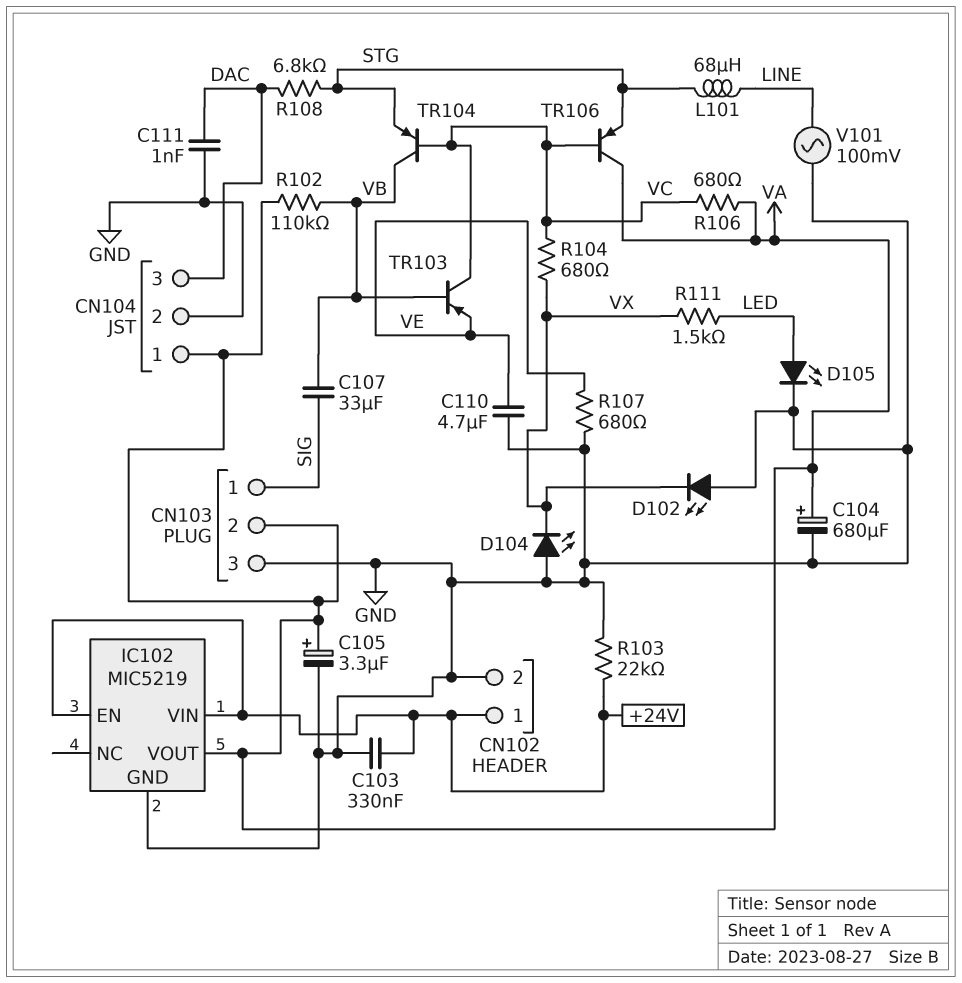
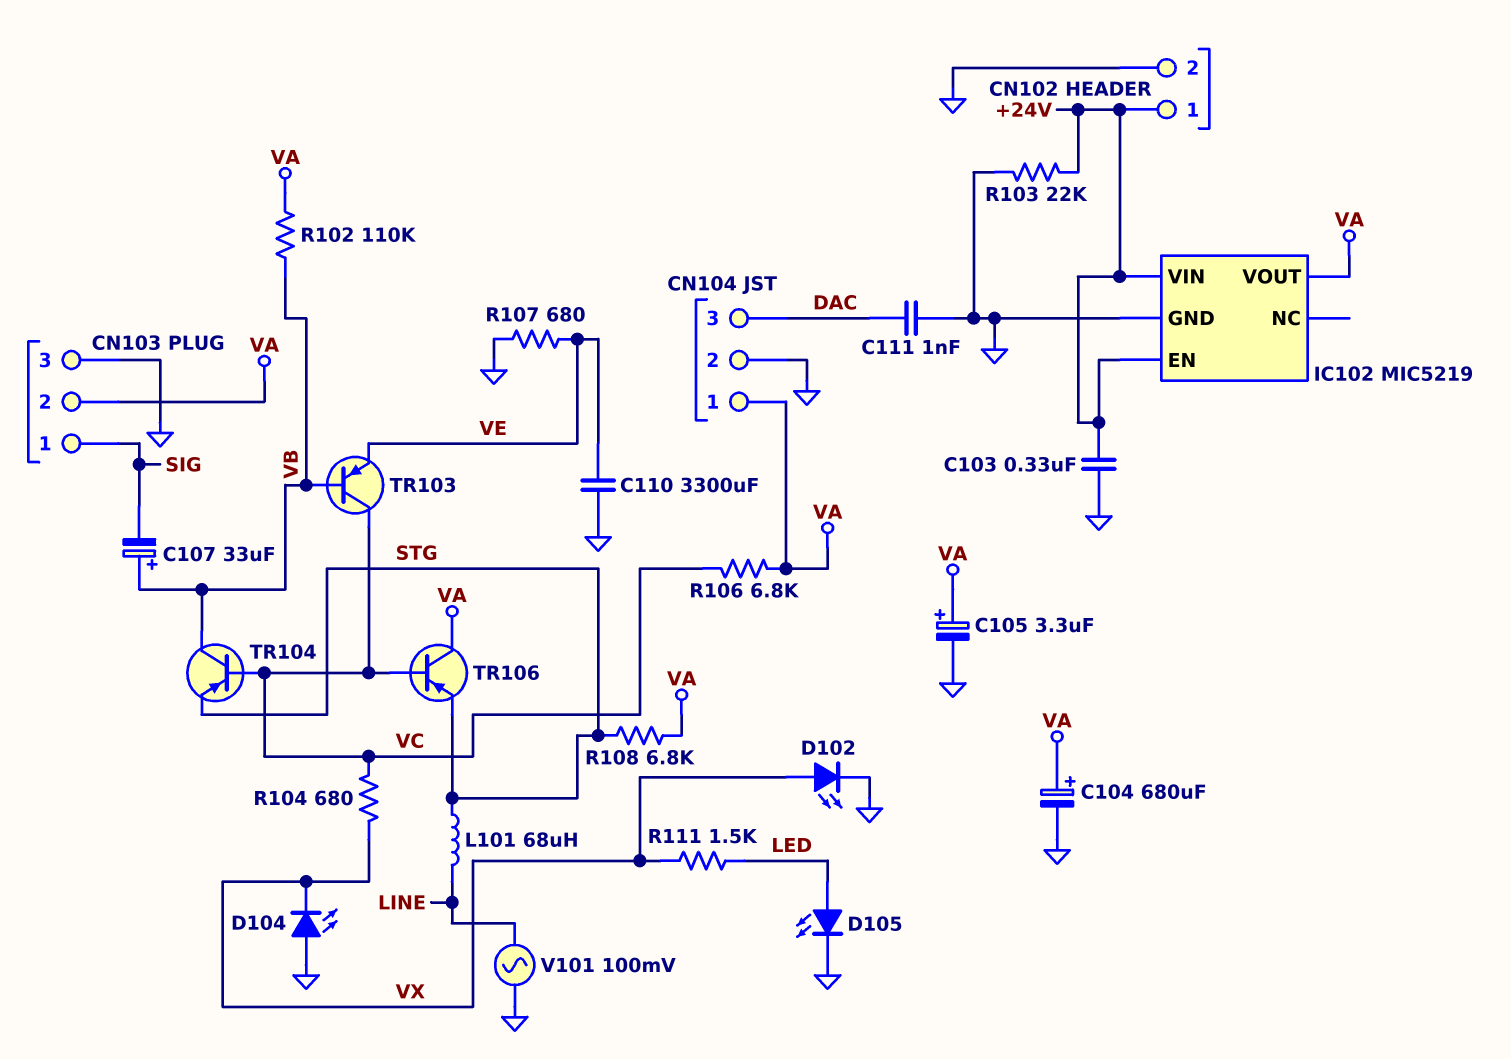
C107: 33uF (SIG, VB) -> 33uF (plus VB, minus SIG)
C110: 4.7uF (GND, VE) -> 3300uF (GND, VE)
D102: LED (A GND, K VX) -> LED (A VX, K GND)
R106: 680 (VA, VC) -> 6.8k (VA, VC)
R108: 6.8k (DAC, STG) -> 6.8k (STG, VA)

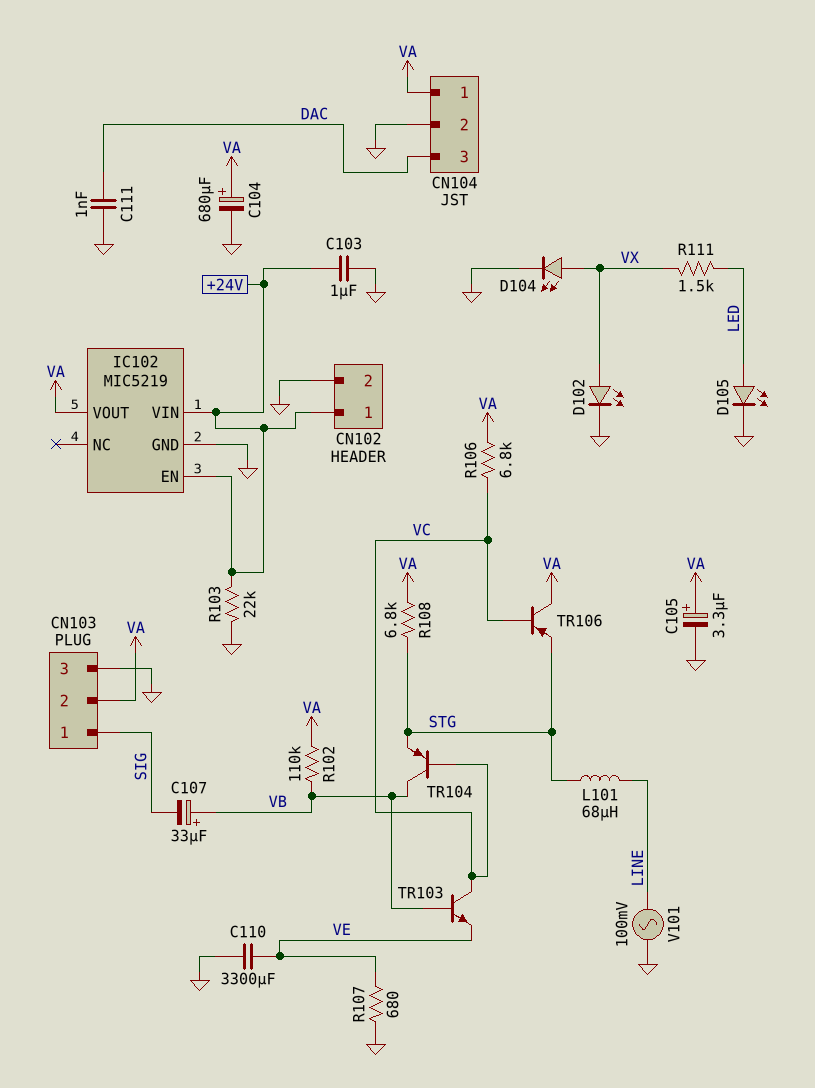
C103: 330nF (+24V, GND) -> 1uF (+24V, GND)
D104: LED (A GND, K VX) -> LED (A VX, K GND)
R104: 680 (VC, VX) -> none
TR103: PNP (B VB, C VC, E VE) -> NPN (B VB, C VC, E VE)

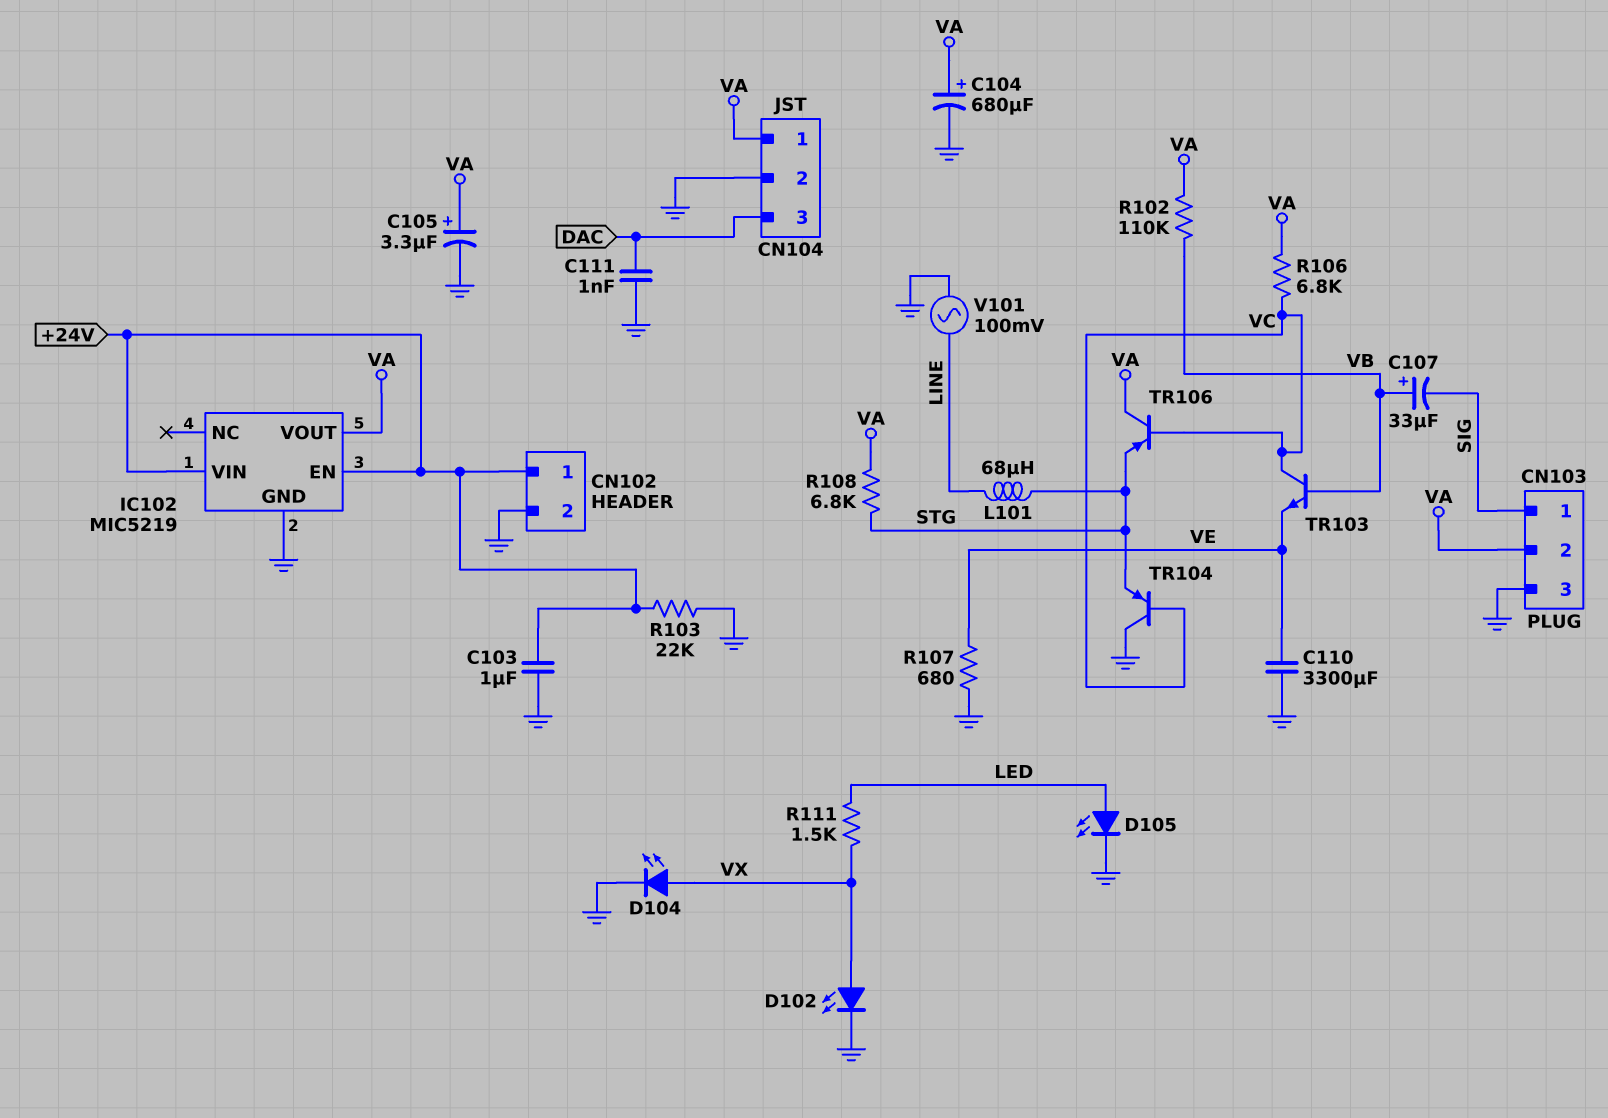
TR104: PNP (B VC, C VB, E STG) -> PNP (B VC, C GND, E STG)

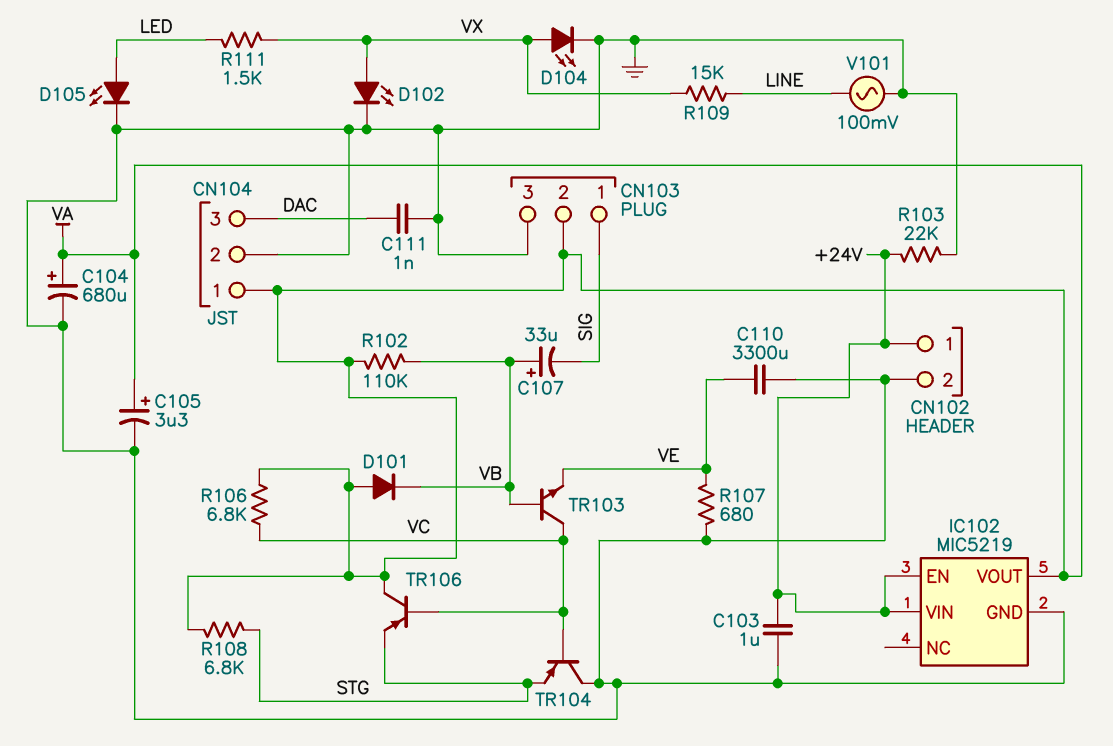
D101: none -> diode (A VA, K VB)
L101: 68uH (LINE, STG) -> none
R109: none -> 15k (LINE, VX)

